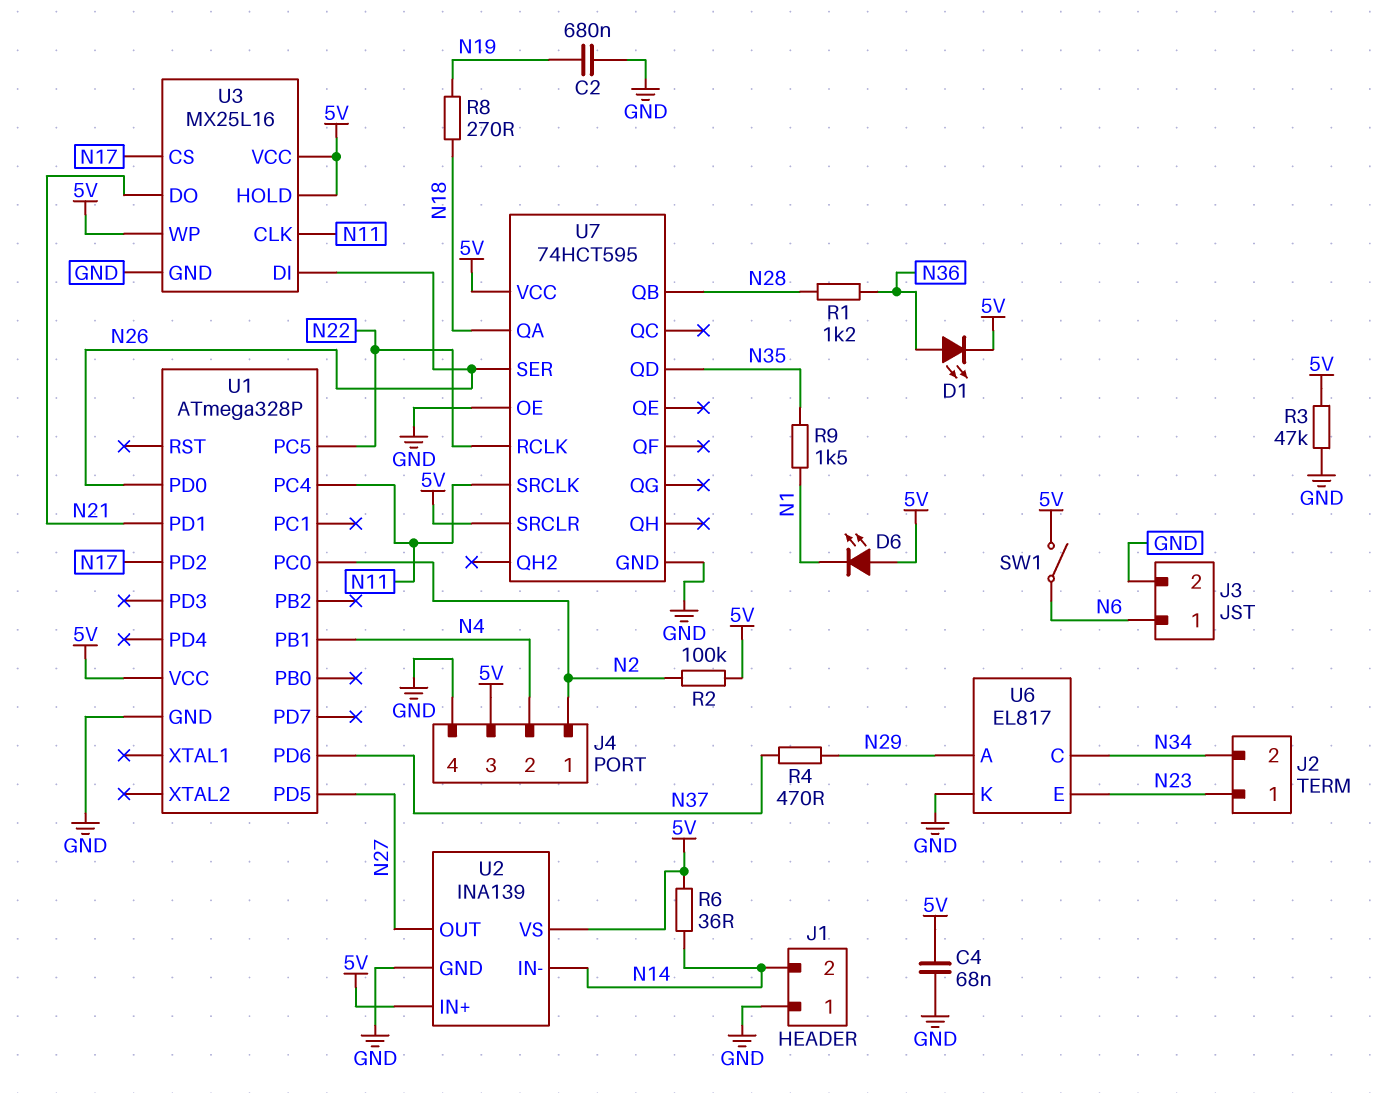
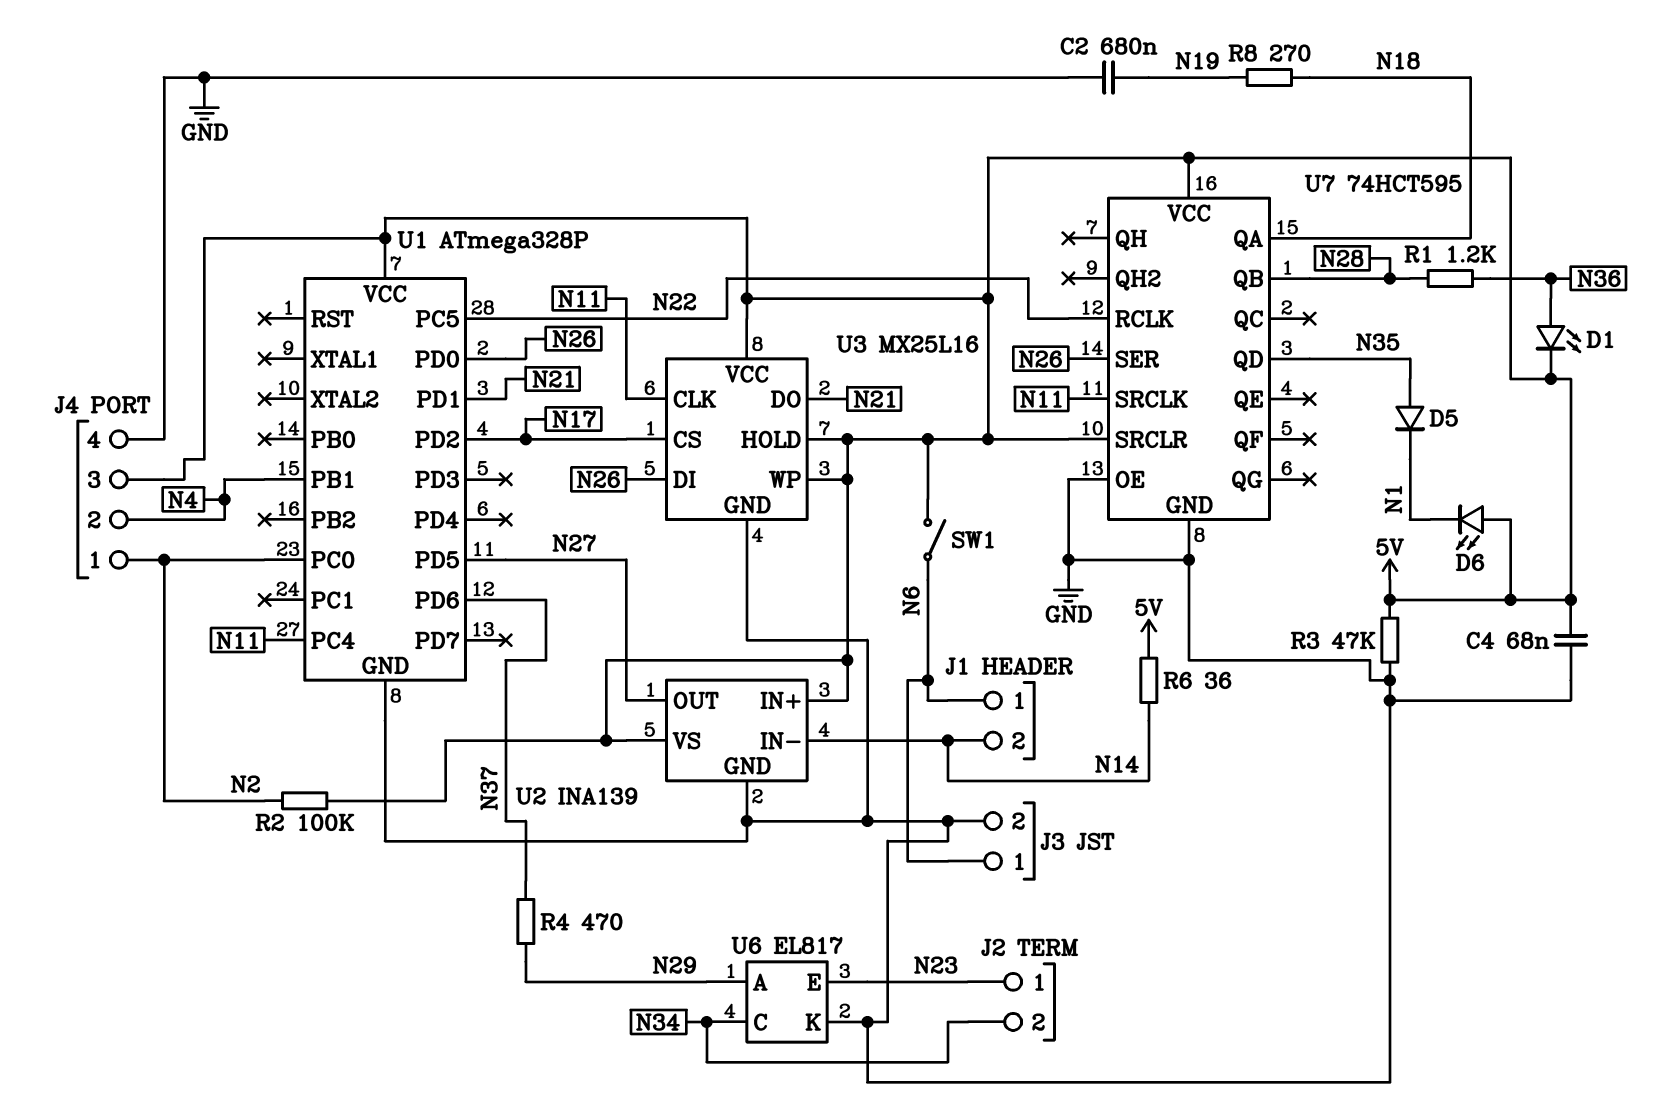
D5: none -> diode (A N35, K N1)
J1 pin 1: GND -> N6
R9: 1.5k (N1, N35) -> none

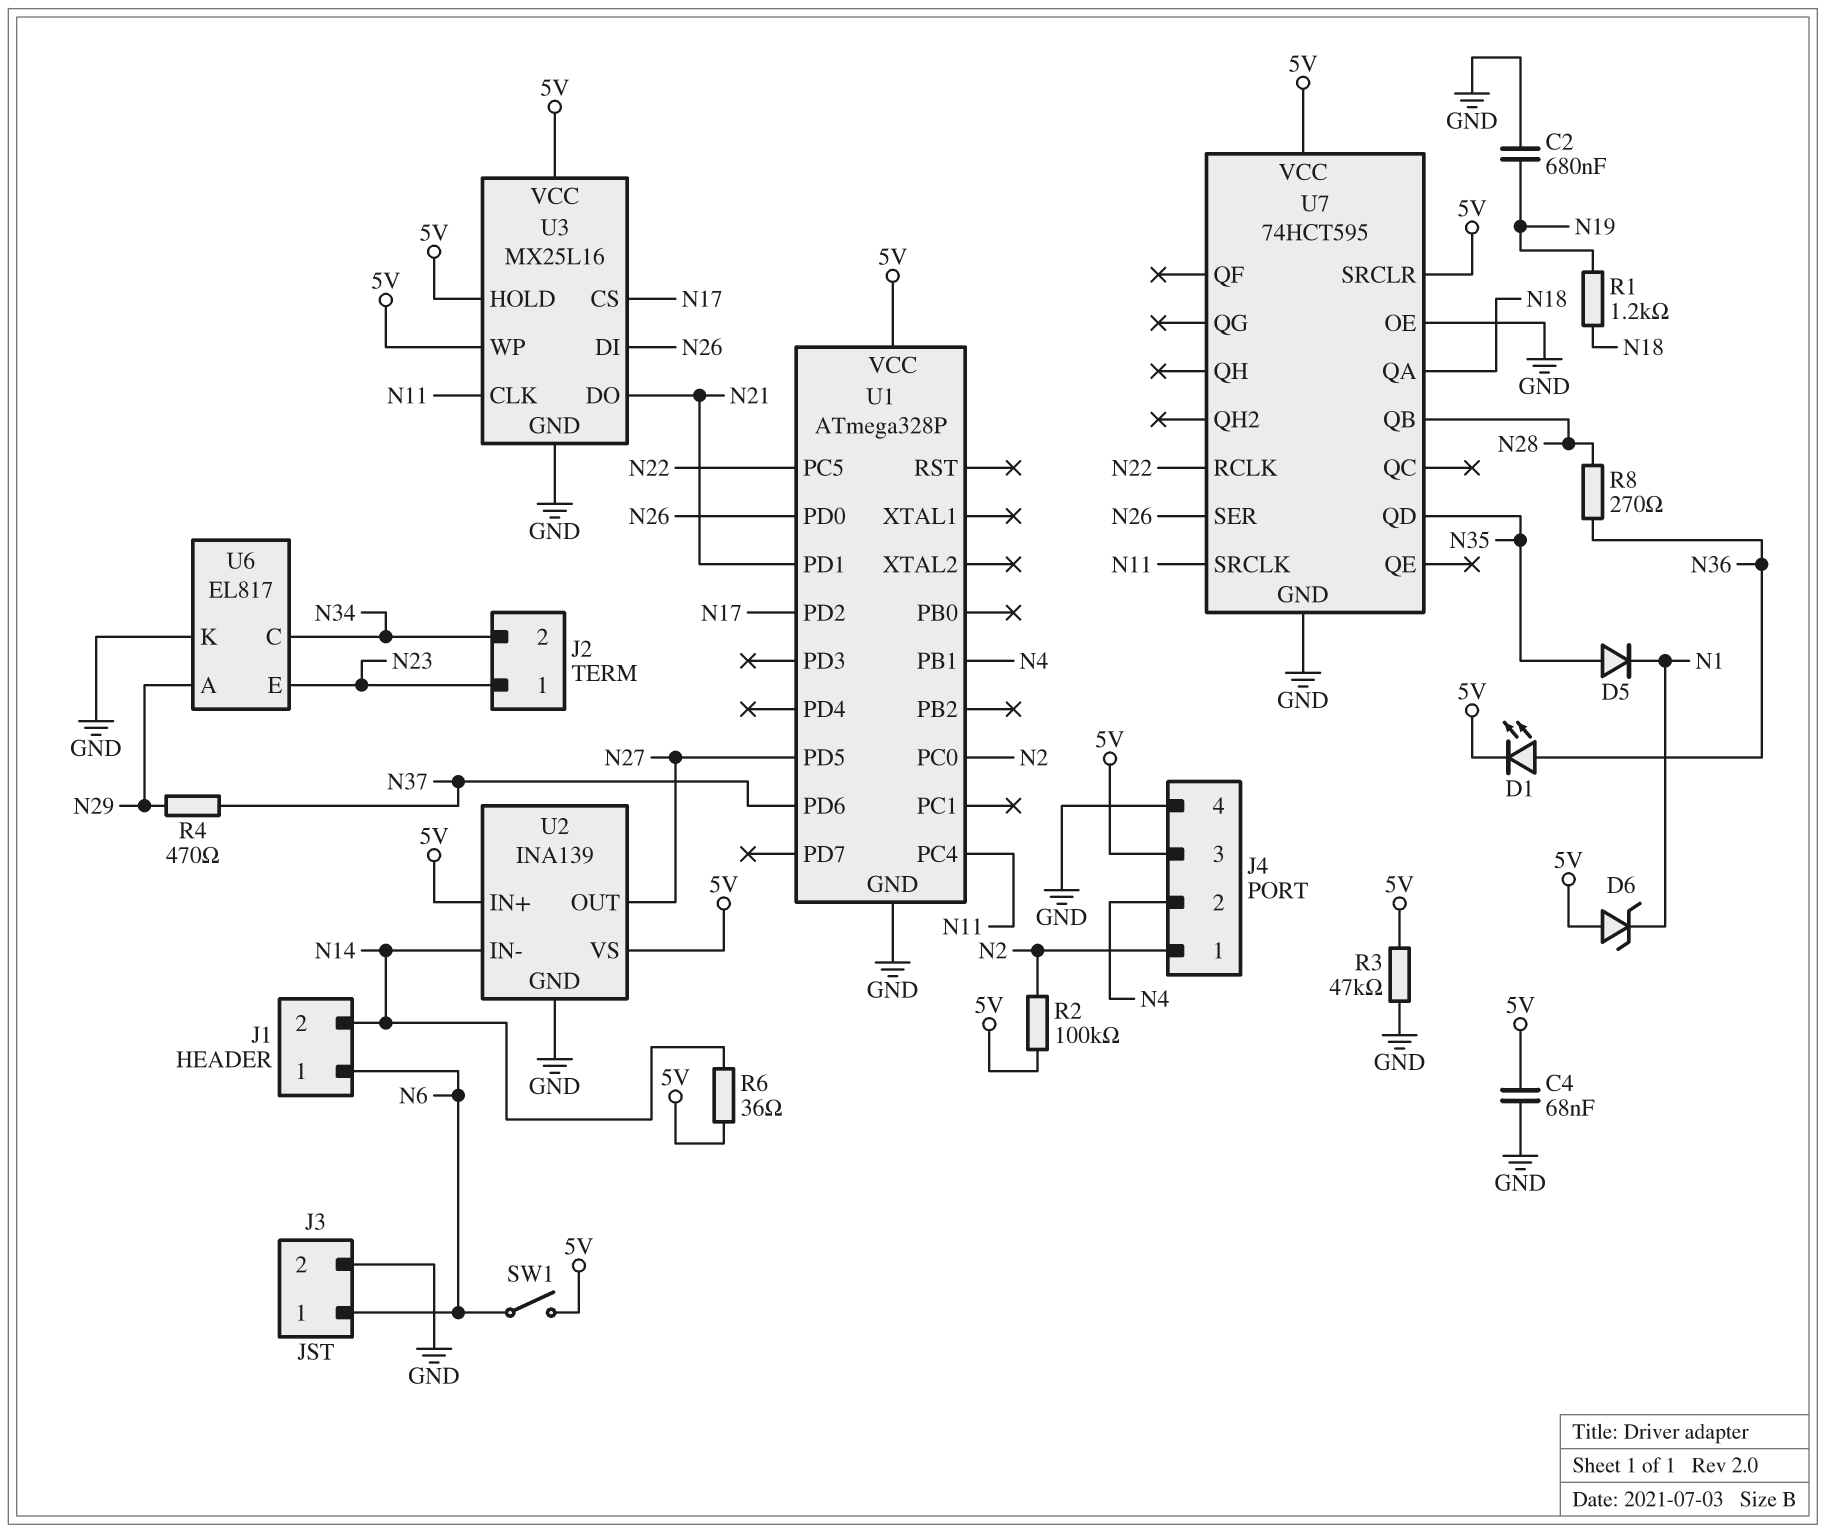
D6: LED (A 5V, K N1) -> zener (A 5V, K N1)
R1: 1.2k (N28, N36) -> 1.2k (N18, N19)
R8: 270 (N18, N19) -> 270 (N28, N36)

